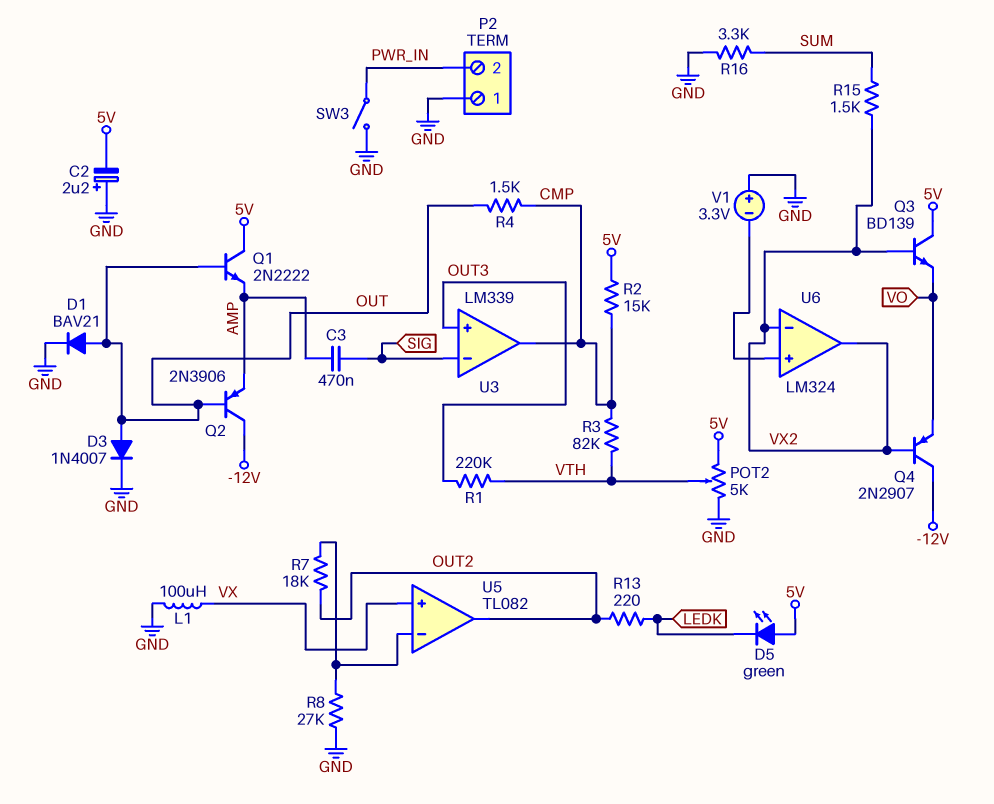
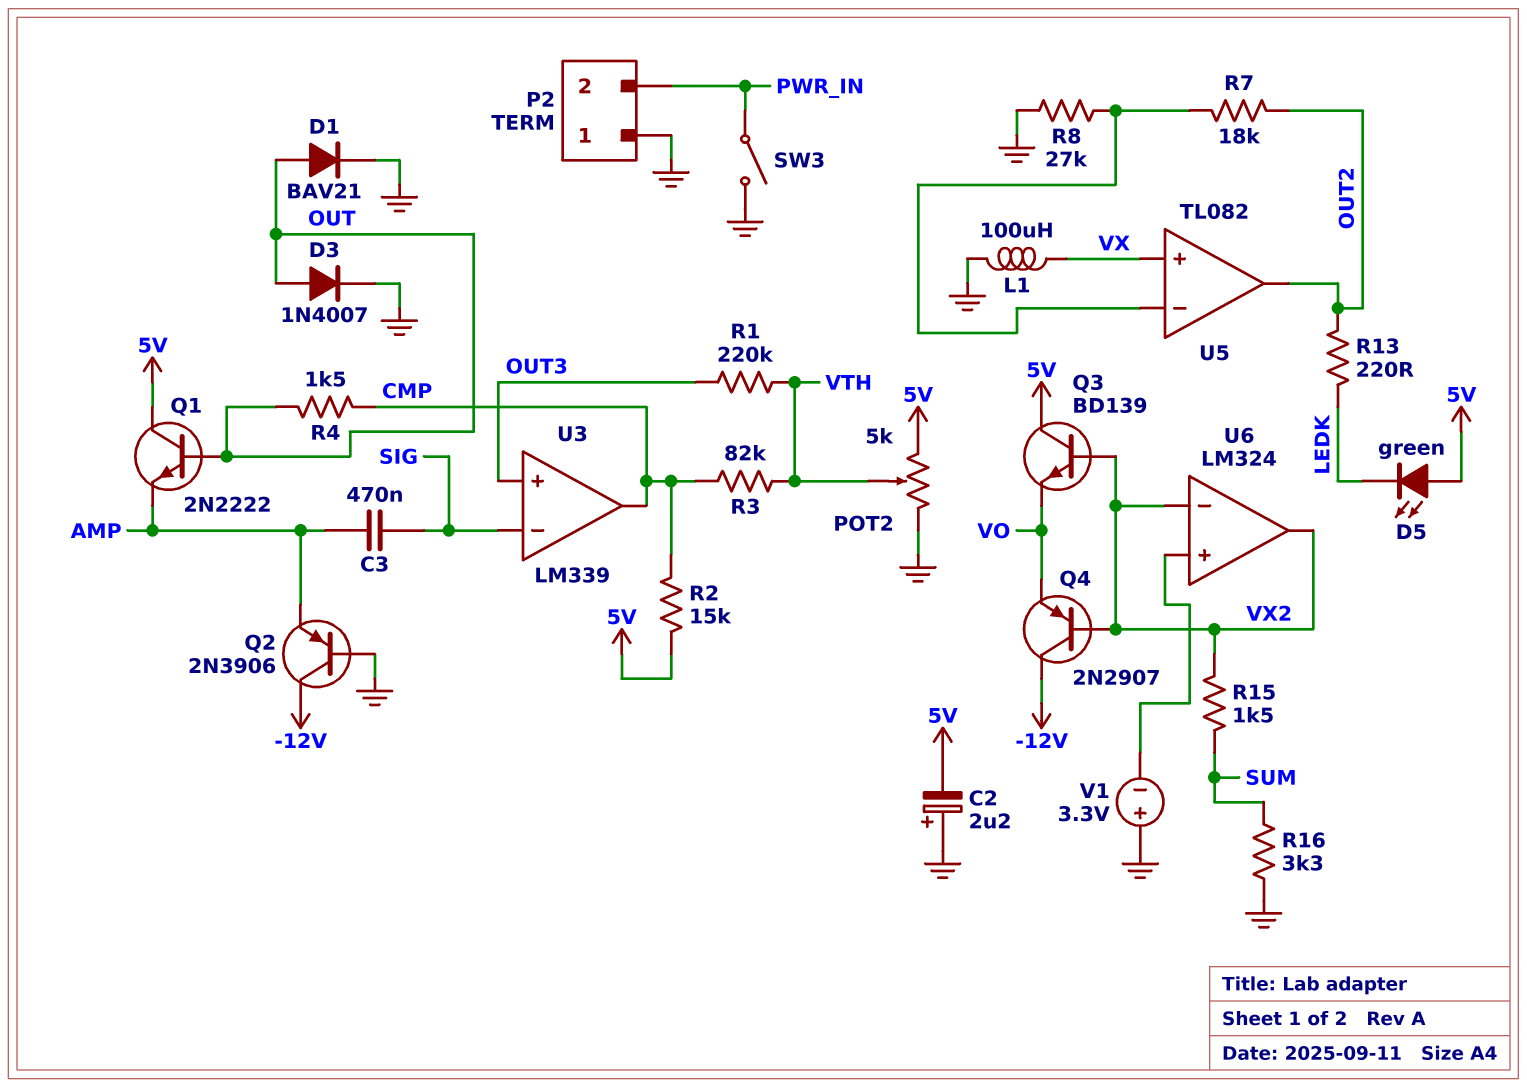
Q2: PNP 2N3906 (B OUT, C -12V, E AMP) -> PNP 2N3906 (B GND, C -12V, E AMP)

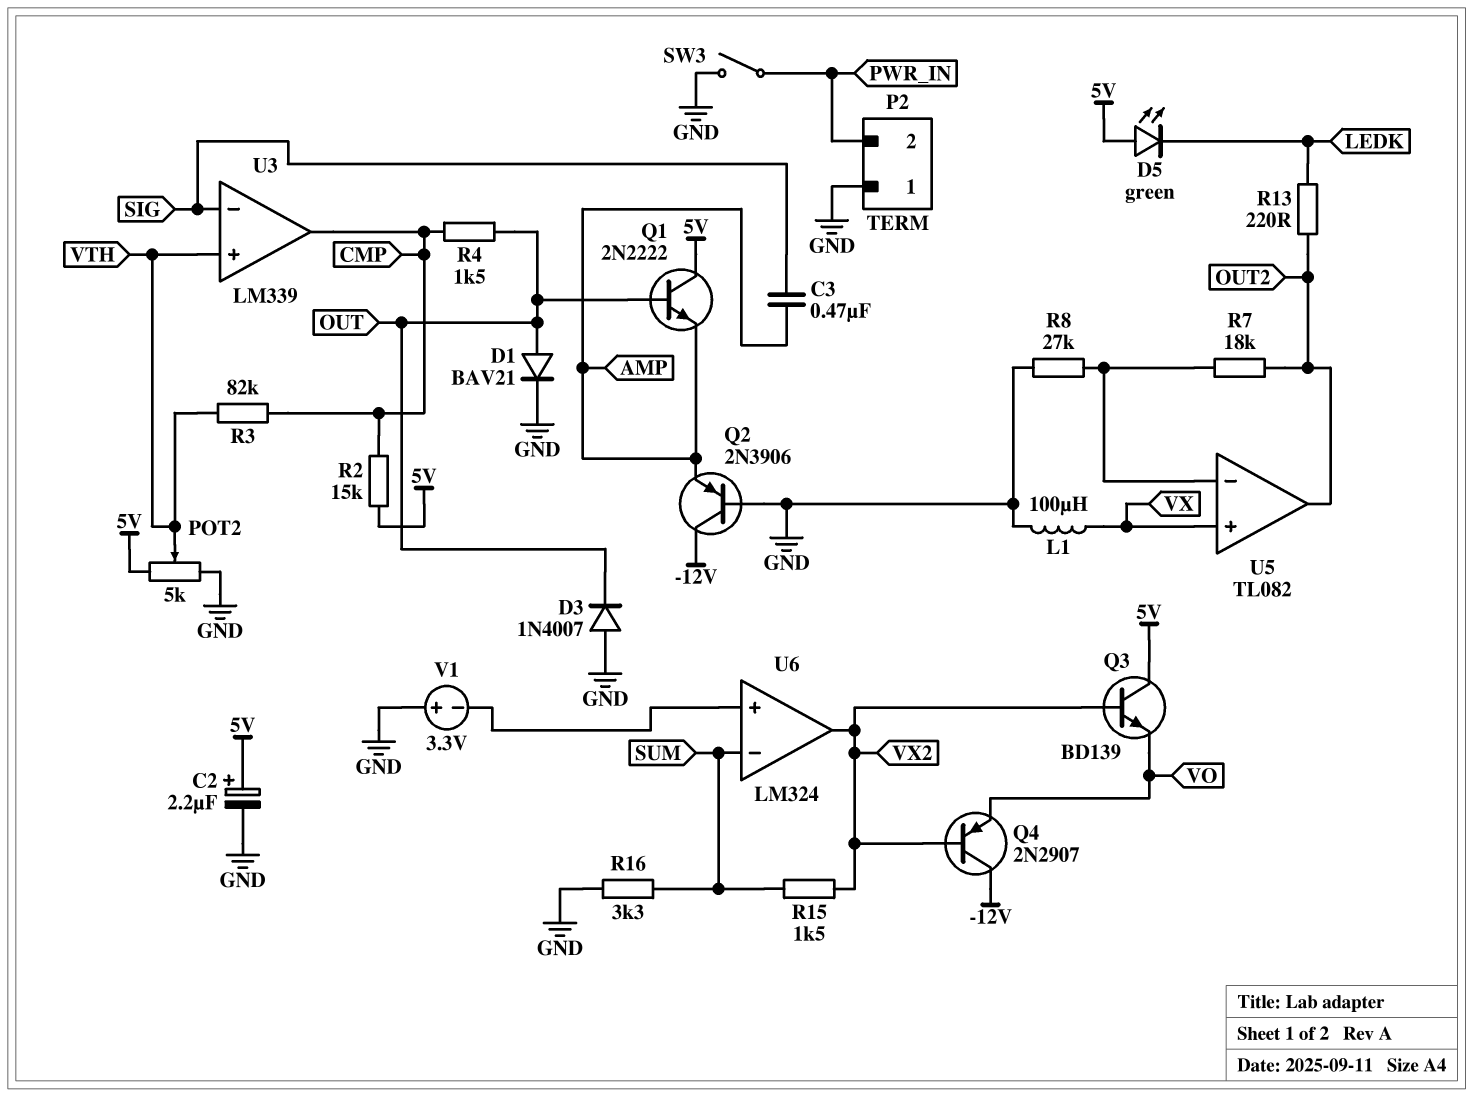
C2: 2.2uF (plus GND, minus 5V) -> 2.2uF (plus 5V, minus GND)
D3: diode 1N4007 (A OUT, K GND) -> diode 1N4007 (A GND, K OUT)
R1: 220k (OUT3, VTH) -> none
U3 pin in+: OUT3 -> VTH
U6 pin in-: VX2 -> SUM

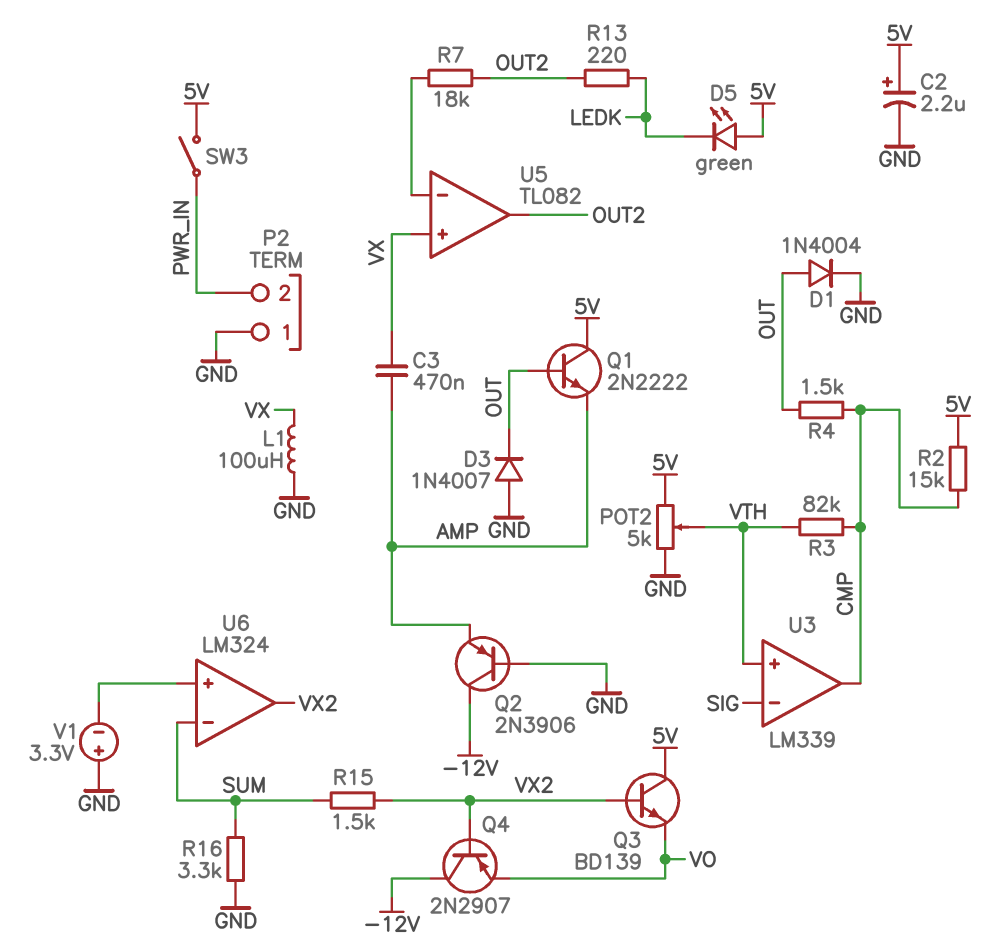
C3: 470nF (AMP, SIG) -> 470nF (AMP, VX)
D1: diode BAV21 (A OUT, K GND) -> diode 1N4004 (A OUT, K GND)
R8: 27k (GND, U5/in-) -> none
SW3: switch (GND, PWR_IN) -> switch (5V, PWR_IN)

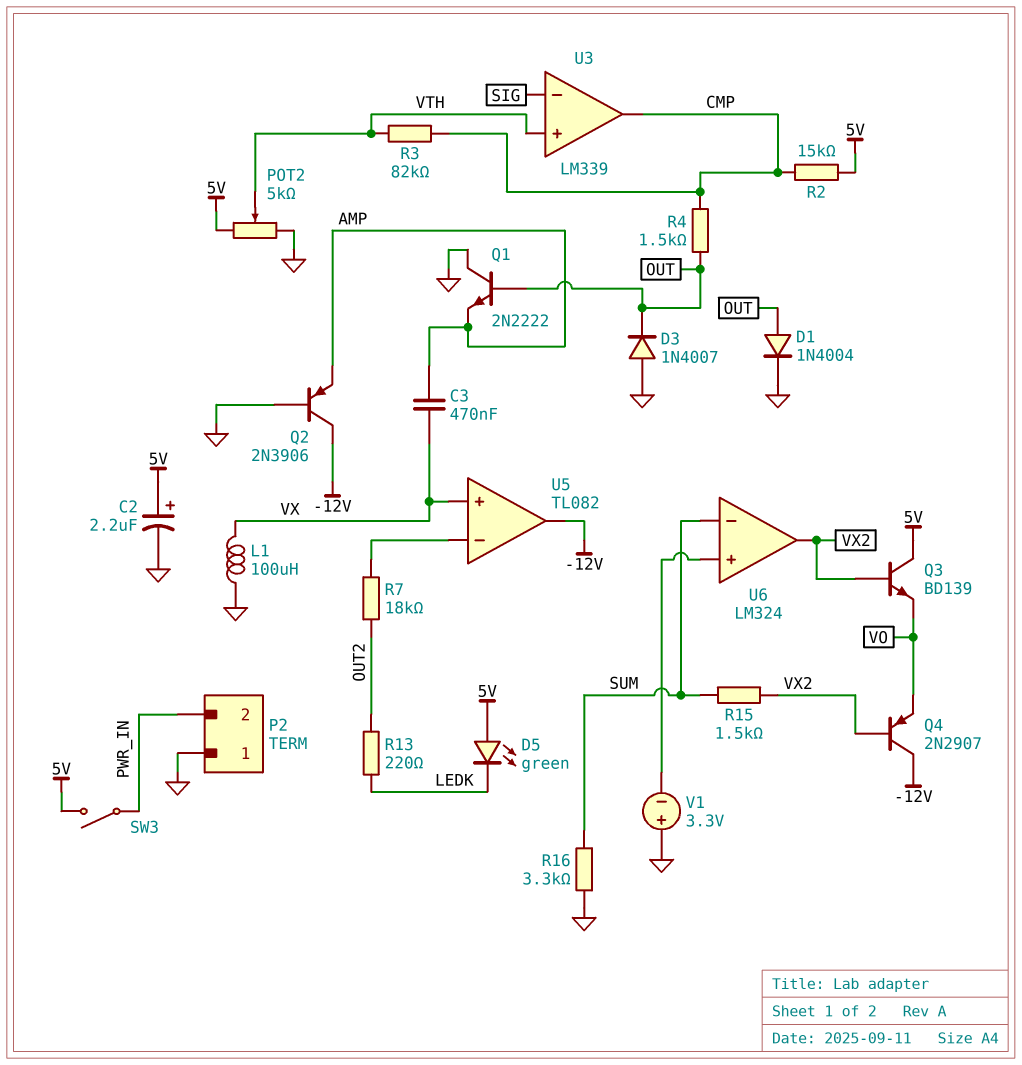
Q1: NPN 2N2222 (B OUT, C 5V, E AMP) -> NPN 2N2222 (B OUT, C GND, E AMP)
U5 pin out: OUT2 -> -12V

